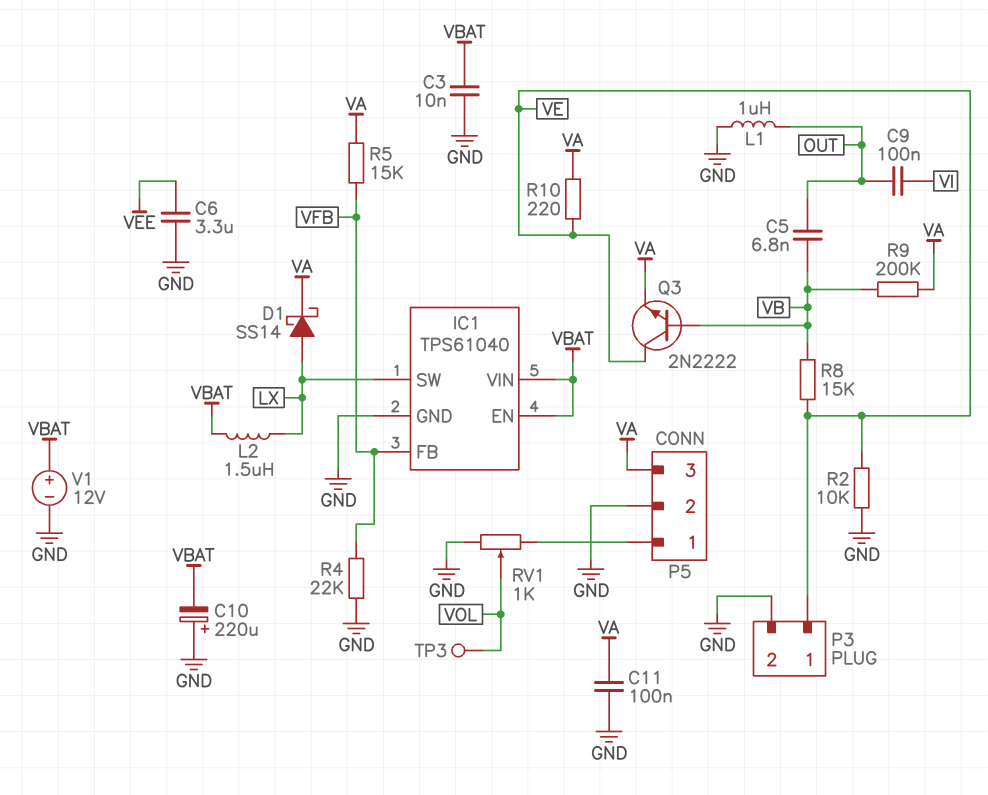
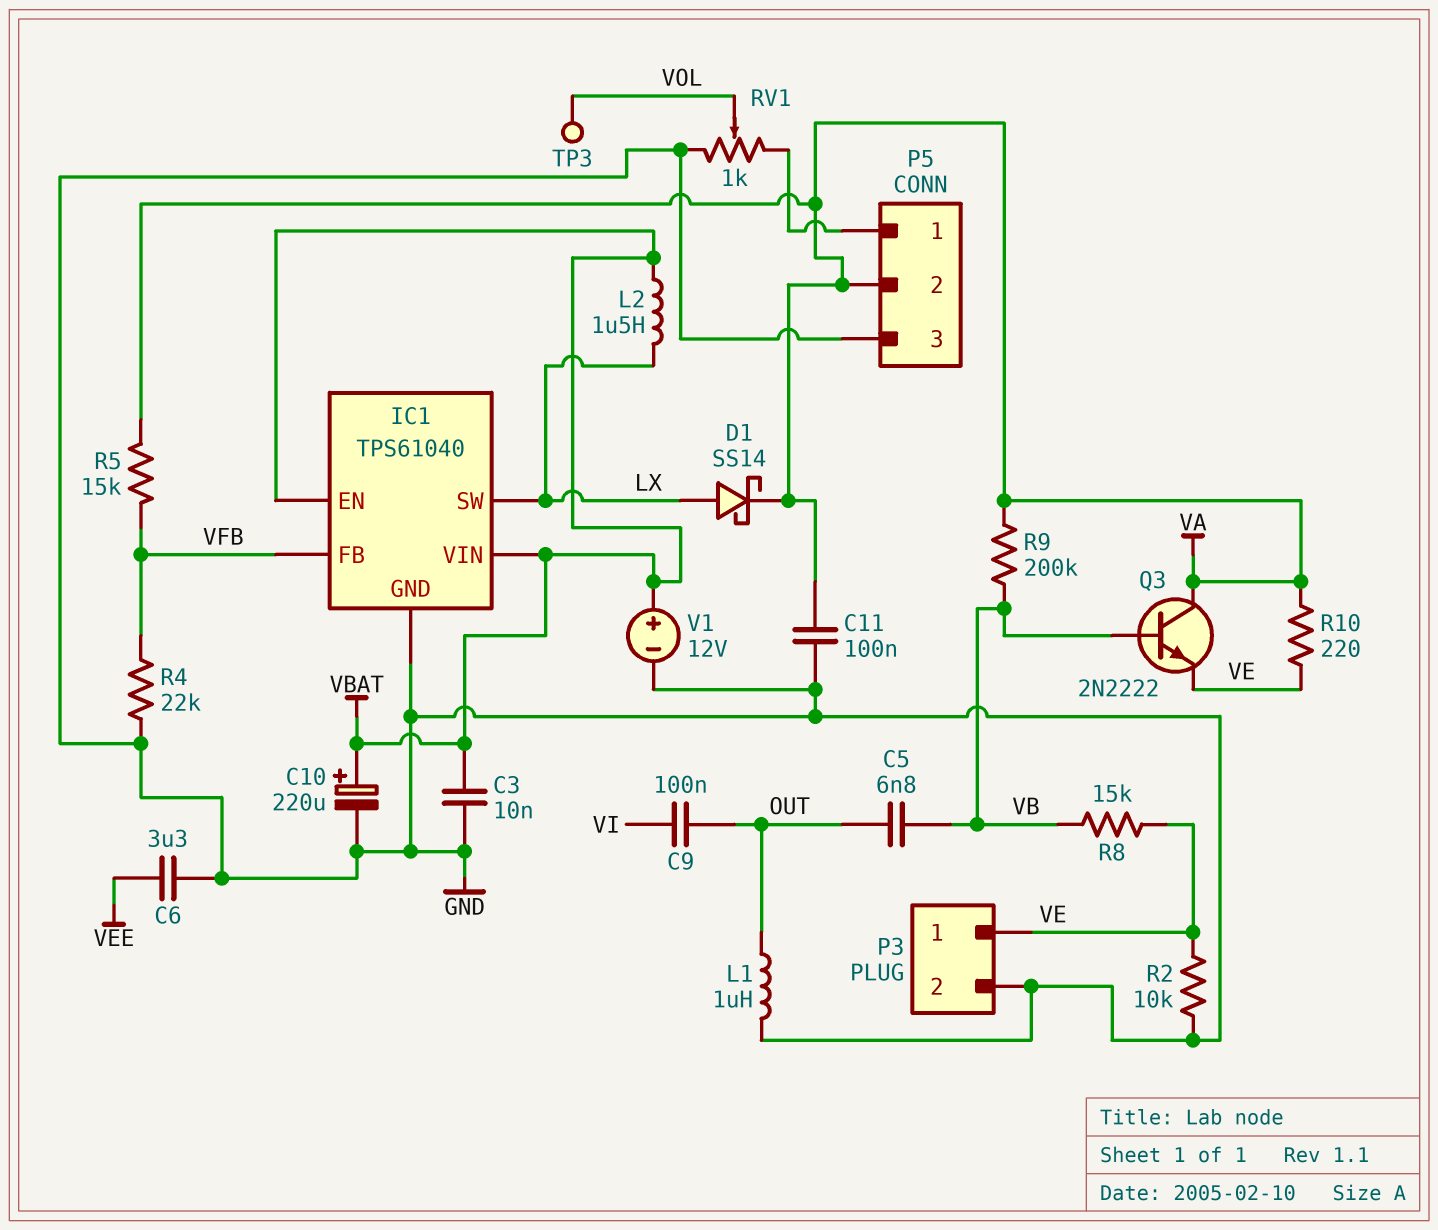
C10: 220uF (plus GND, minus VBAT) -> 220uF (plus VBAT, minus GND)
P5 pin 2: GND -> VA
P5 pin 3: VA -> GND
Q3: NPN 2N2222 (B VB, C VE, E VA) -> NPN 2N2222 (B VB, C VA, E VE)

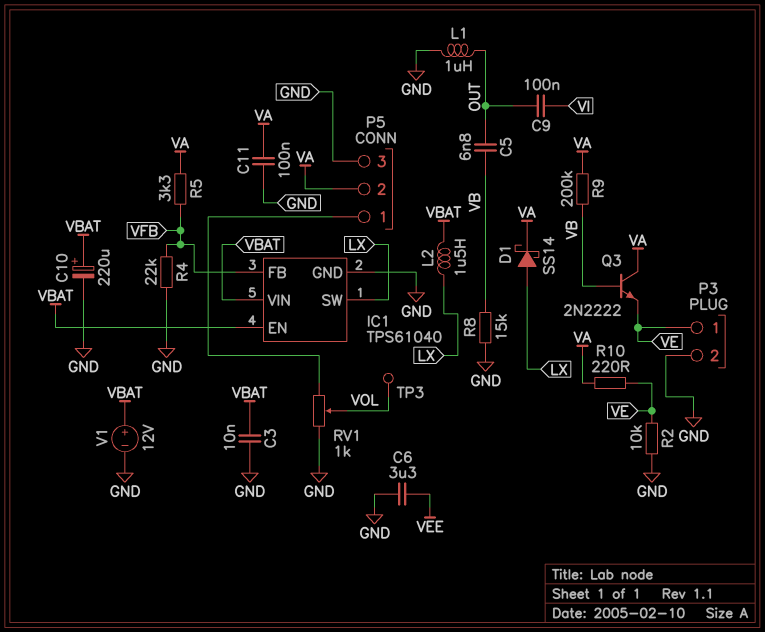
R5: 15k (VA, VFB) -> 3.3k (VA, VFB)
R8: 15k (VB, VE) -> 15k (GND, VB)

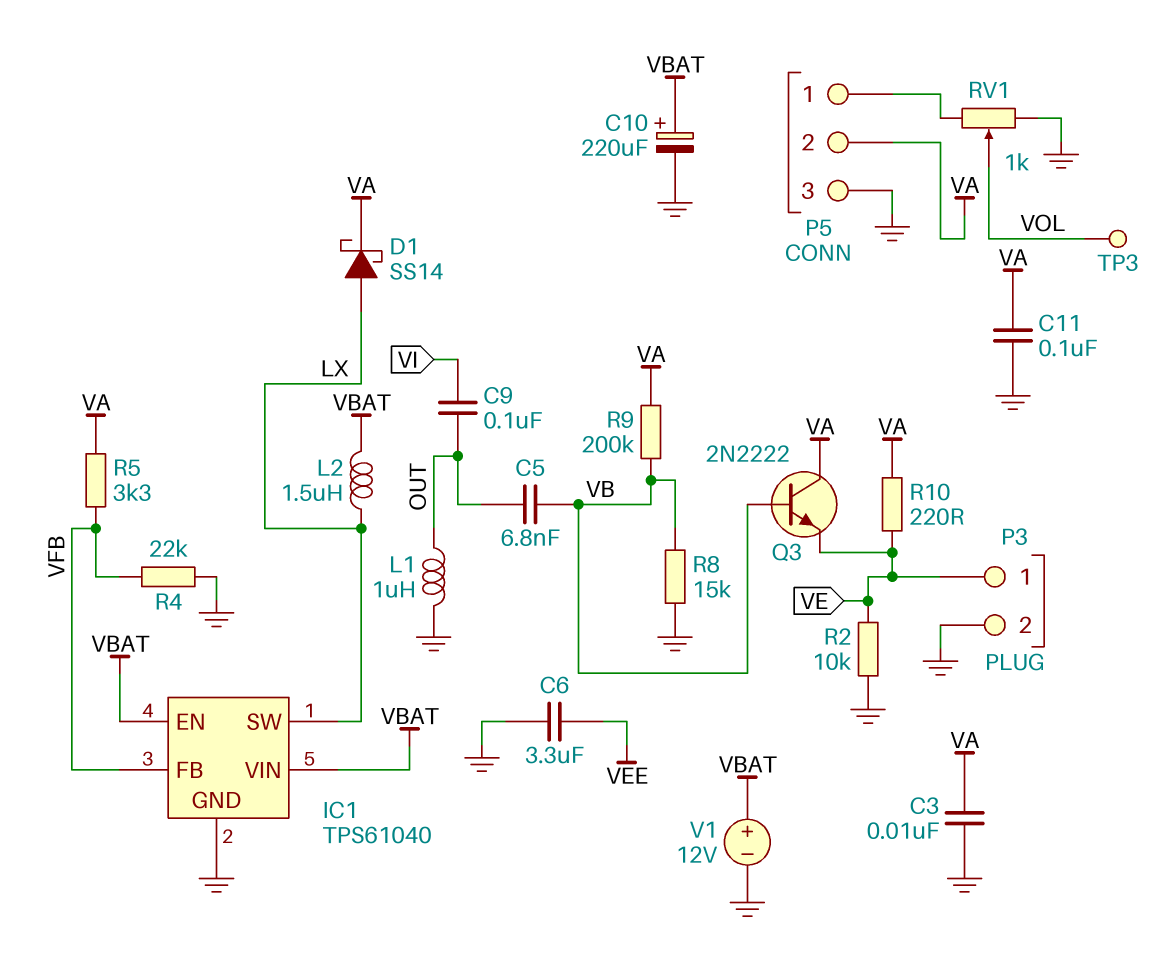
C3: 10nF (GND, VBAT) -> 10nF (GND, VA)

